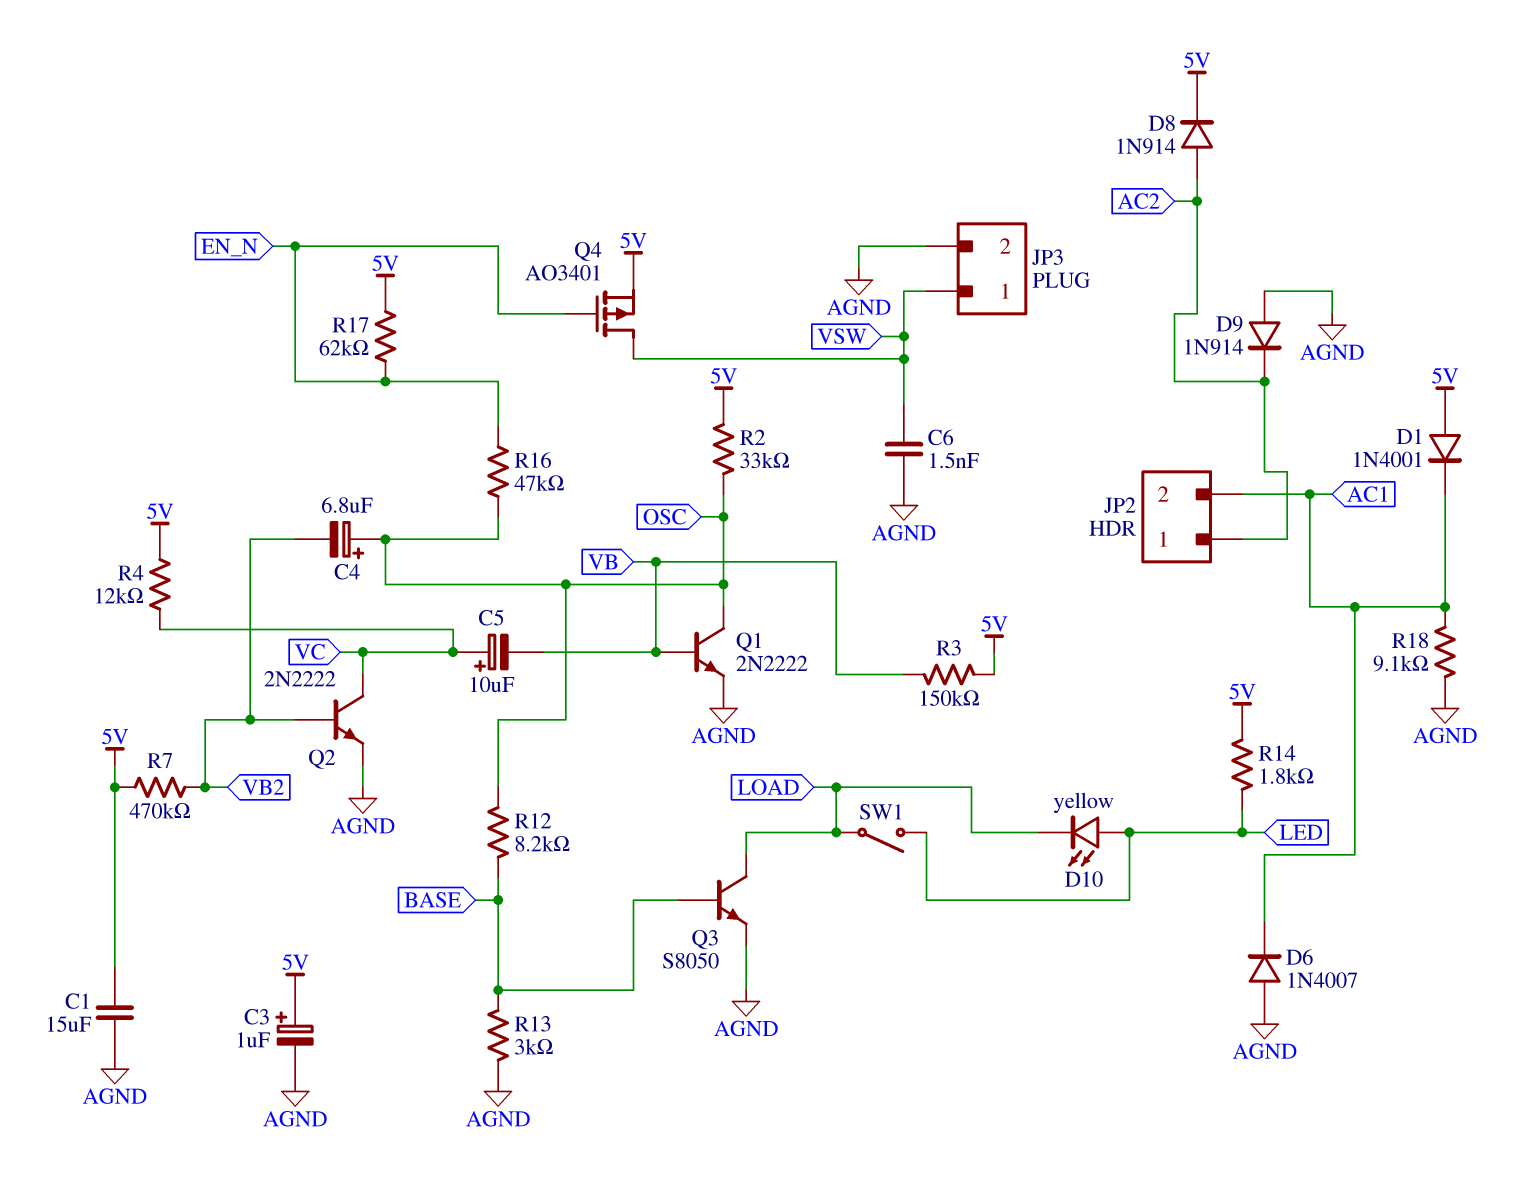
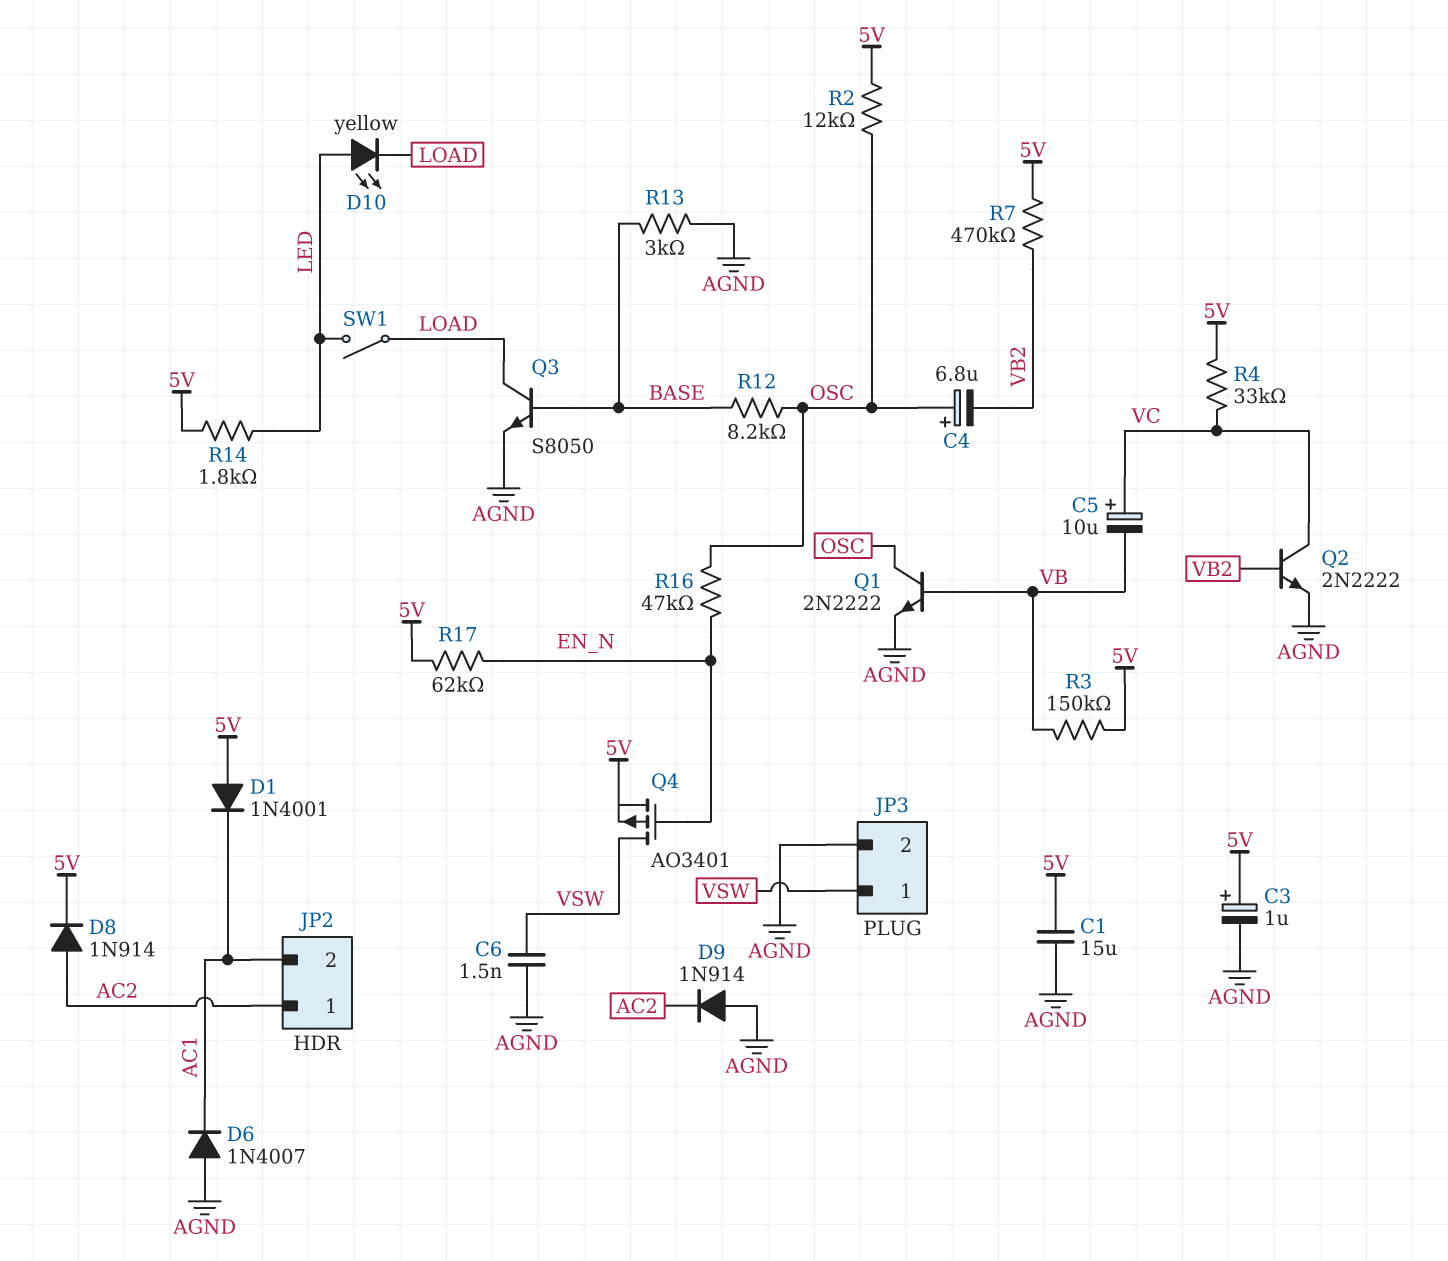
R2: 33k (5V, OSC) -> 12k (5V, OSC)
R4: 12k (5V, VC) -> 33k (5V, VC)
R18: 9.1k (AC1, AGND) -> none

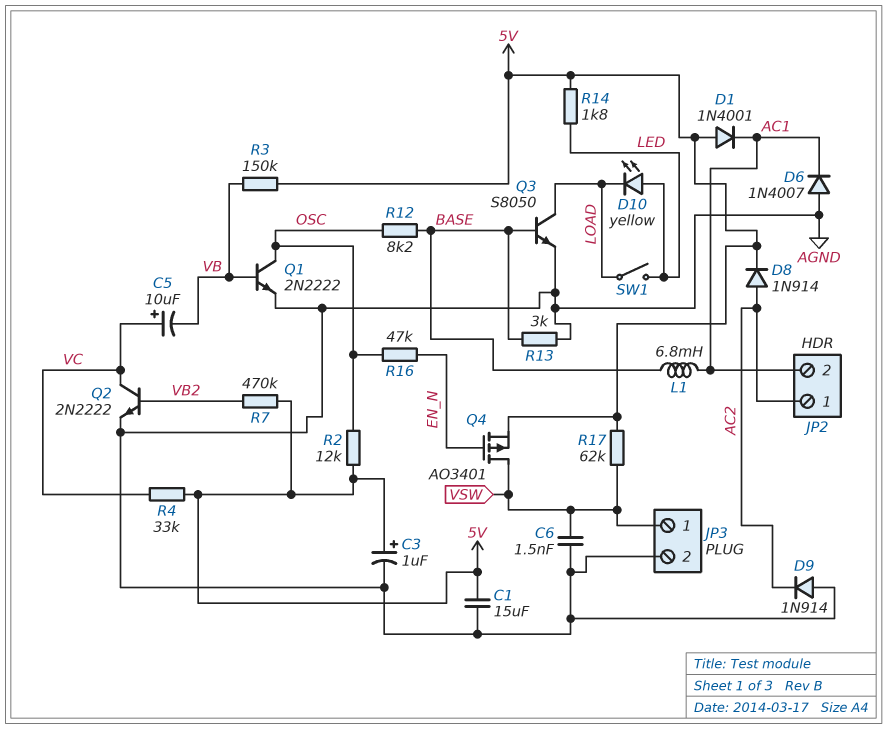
C4: 6.8uF (plus OSC, minus VB2) -> none
L1: none -> 6.8mH (AC1, BASE)
R17: 62k (5V, EN_N) -> 62k (5V, VSW)

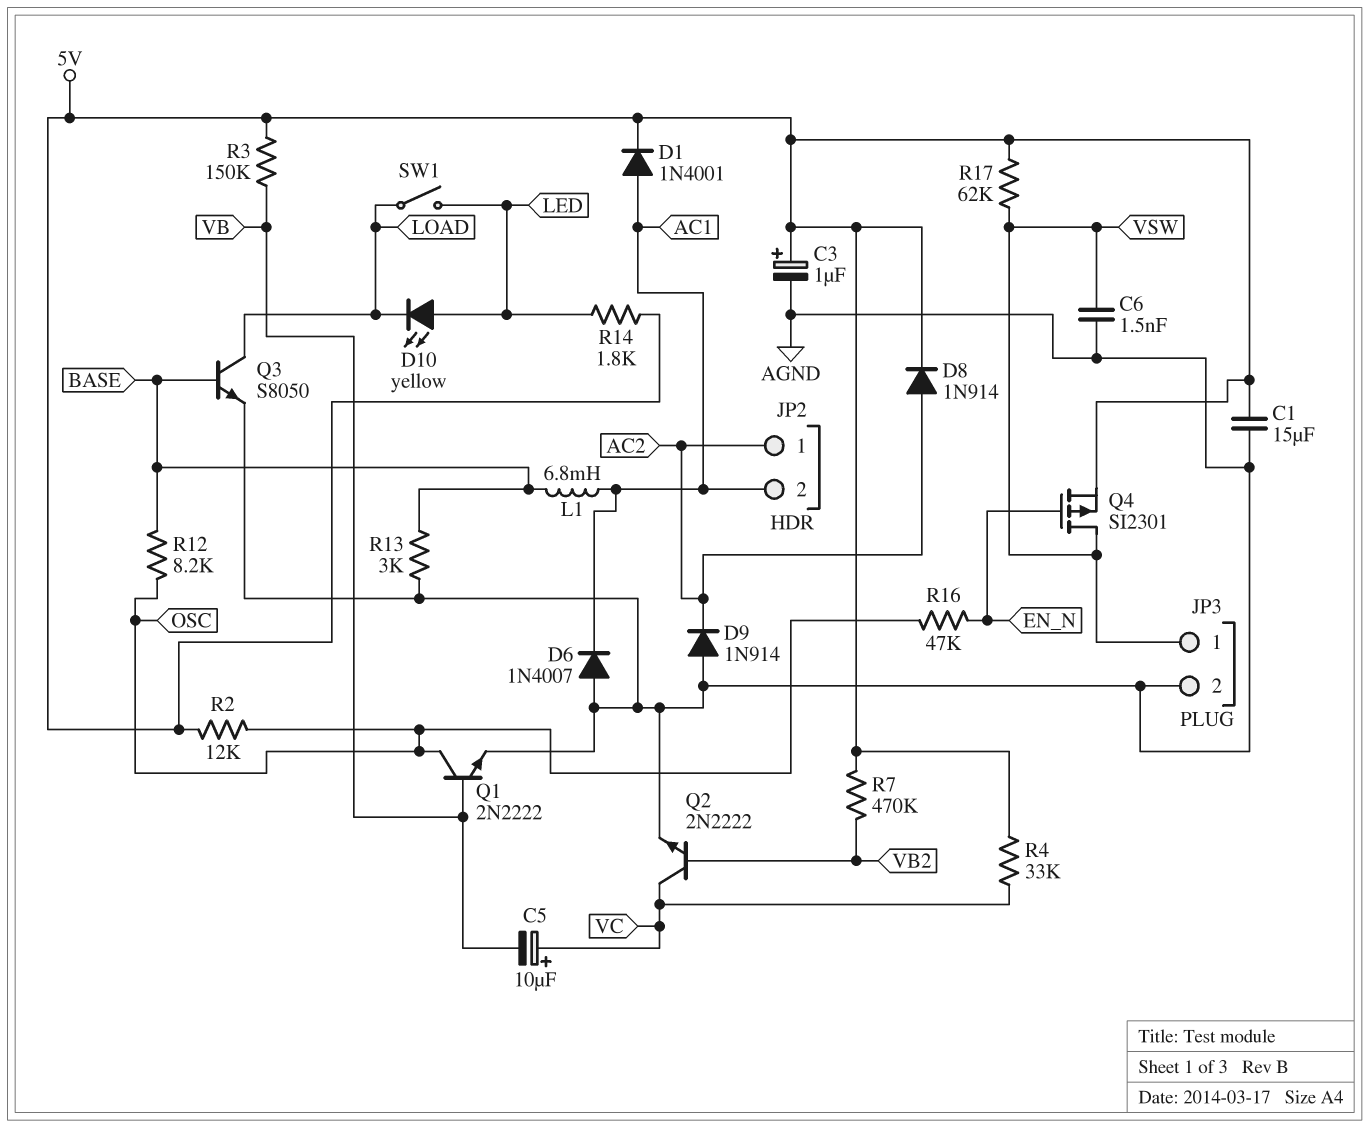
D1: diode 1N4001 (A 5V, K AC1) -> diode 1N4001 (A AC1, K 5V)
Q4: PMOS AO3401 (G EN_N, D VSW, S 5V) -> PMOS SI2301 (G EN_N, D VSW, S 5V)

